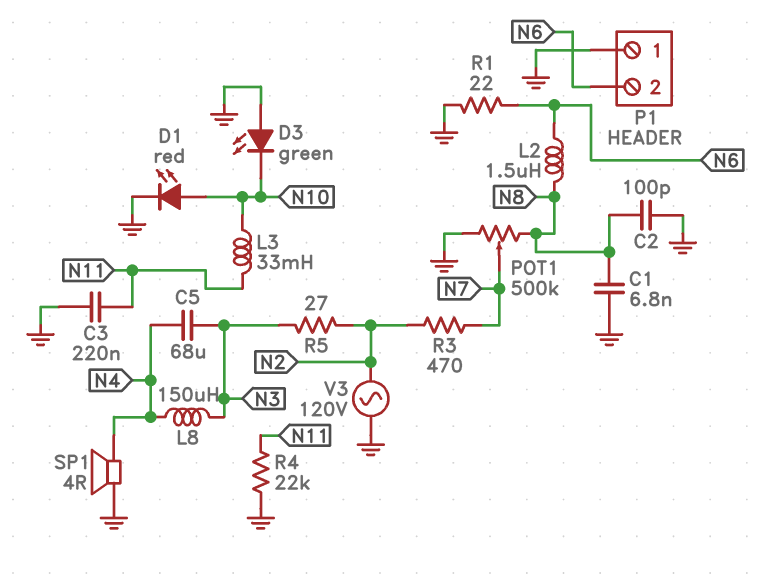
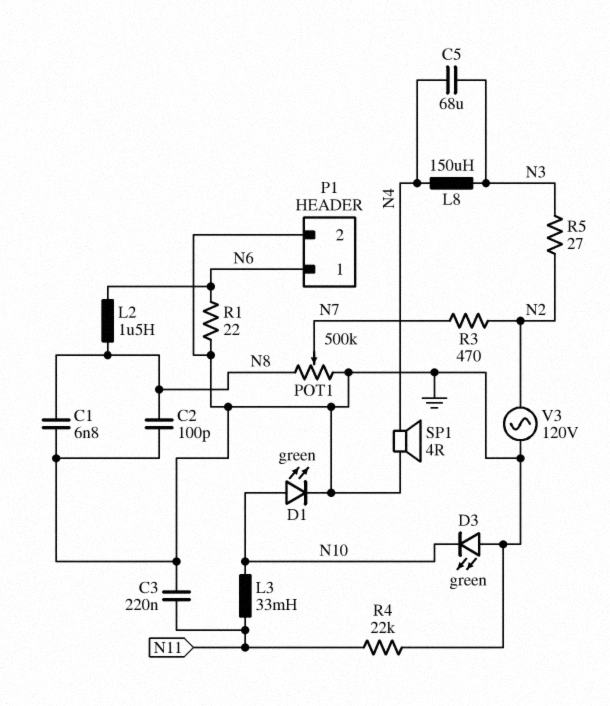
D1: LED red (A N10, K GND) -> LED green (A N10, K GND)
P1 pin 1: GND -> N6
P1 pin 2: N6 -> GND

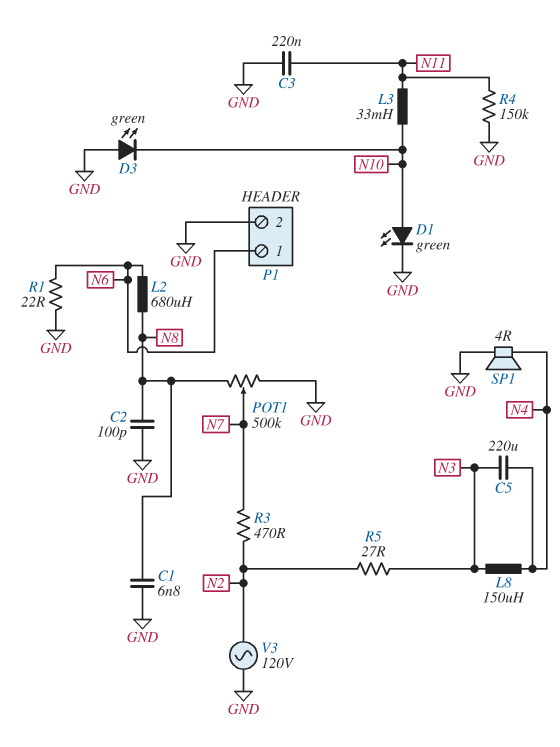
C5: 68uF (N3, N4) -> 220uF (N3, N4)
L2: 1.5uH (N6, N8) -> 680uH (N6, N8)
R4: 22k (GND, N11) -> 150k (GND, N11)

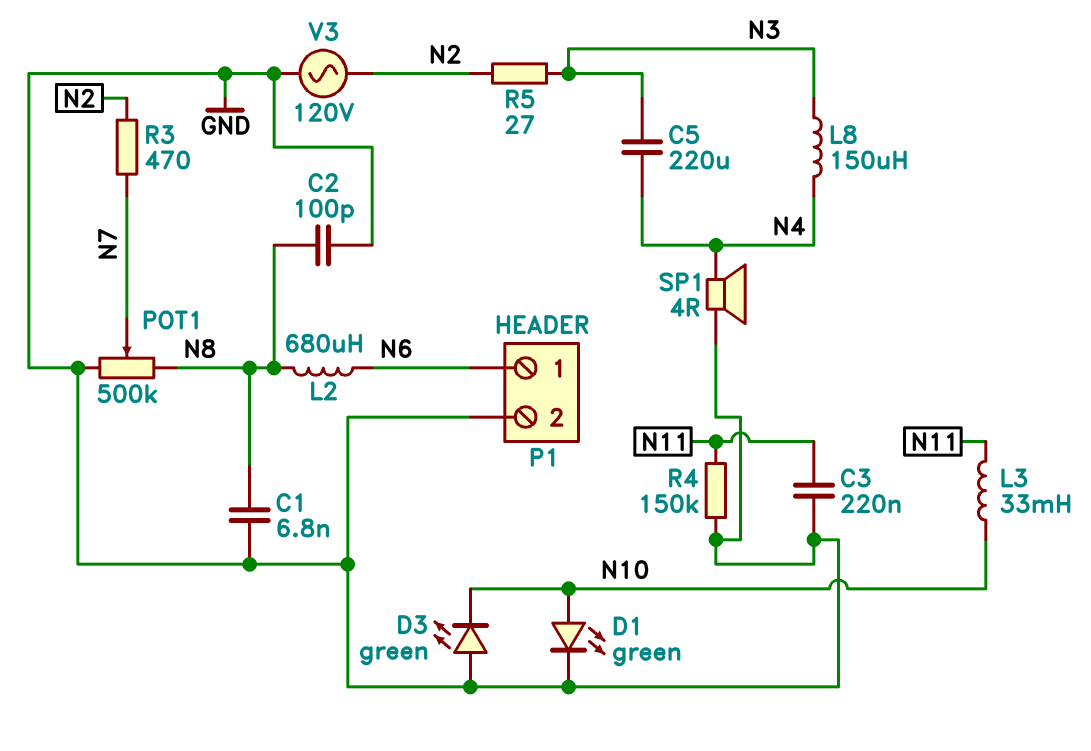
R1: 22 (GND, N6) -> none

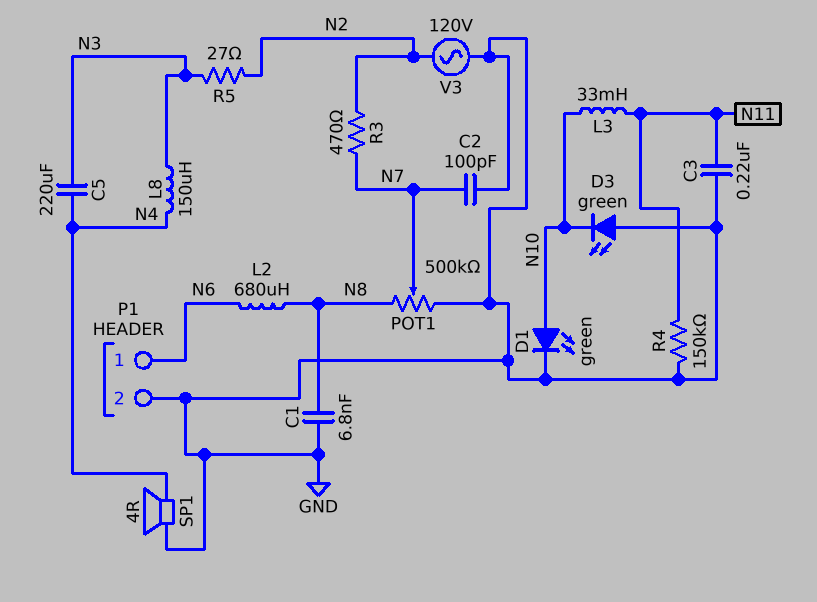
C2: 100pF (GND, N8) -> 100pF (GND, N7)

